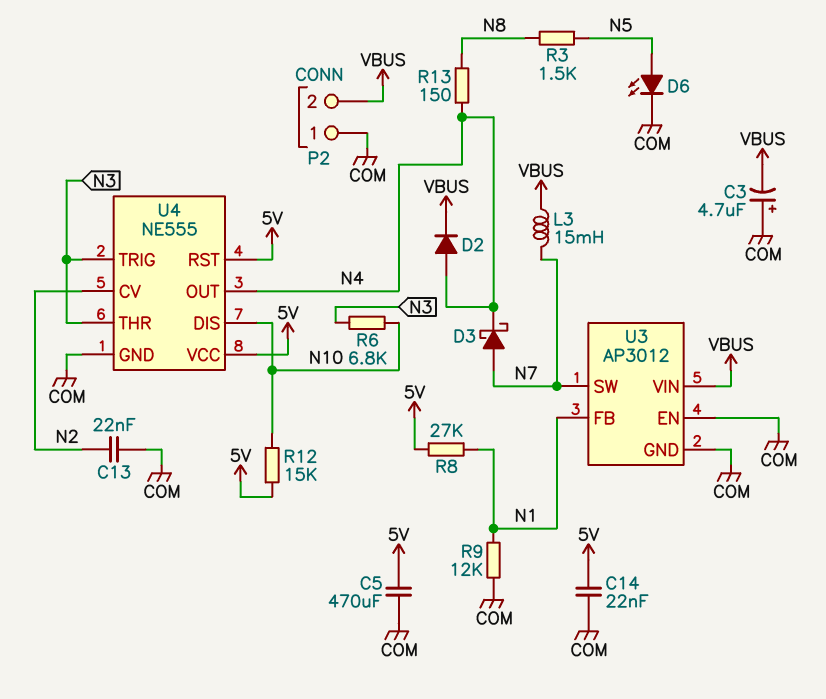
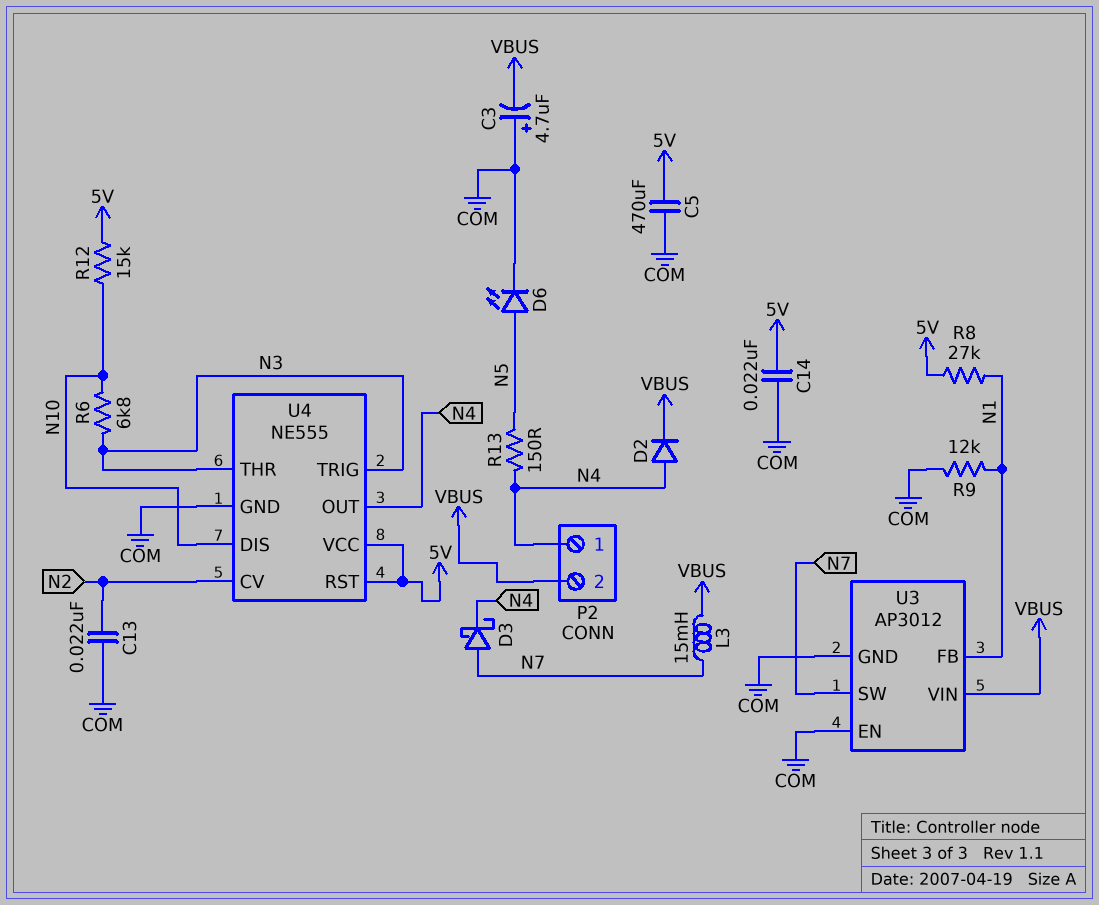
P2 pin 1: COM -> N4
R3: 1.5k (N5, N8) -> none
R13: 150 (N4, N8) -> 150 (N4, N5)

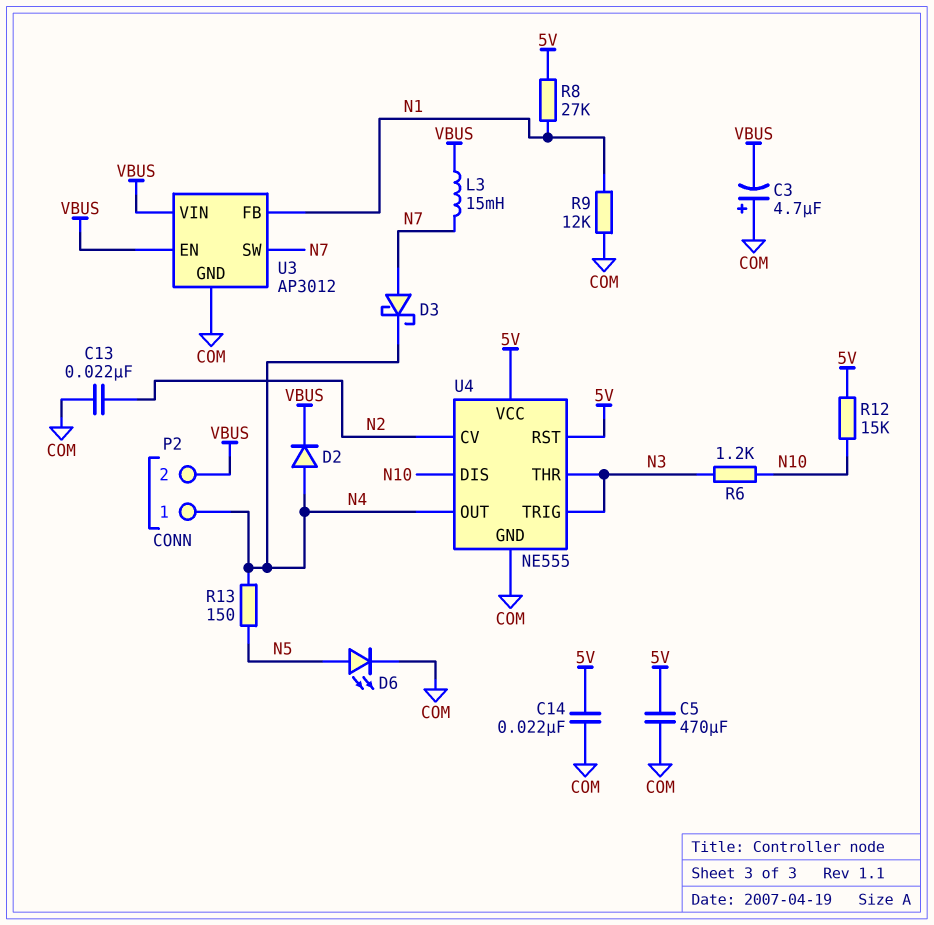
R6: 6.8k (N3, N10) -> 1.2k (N3, N10)
U3 pin EN: COM -> VBUS

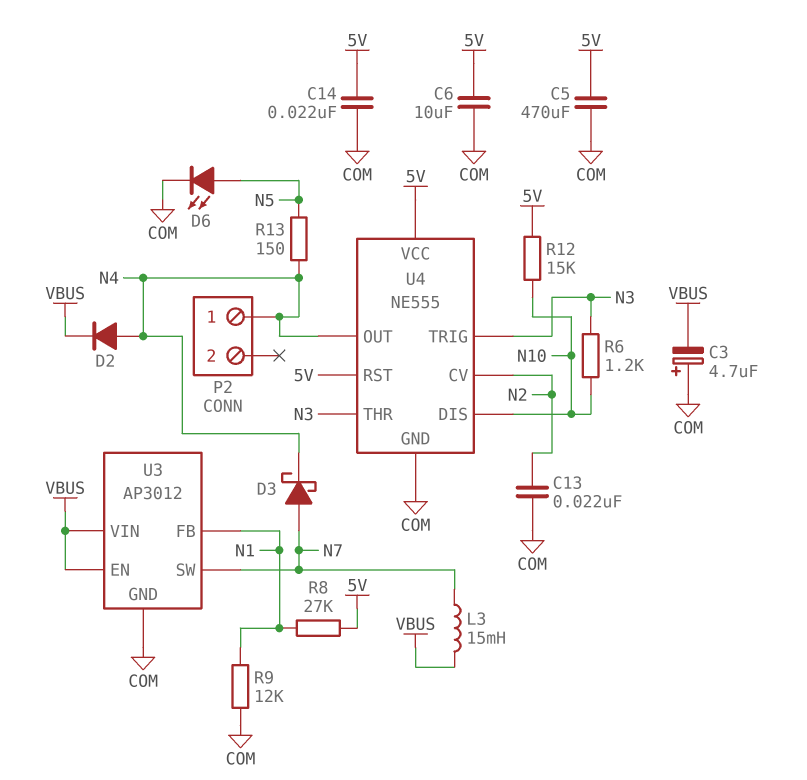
C6: none -> 10uF (5V, COM)
P2 pin 2: VBUS -> none

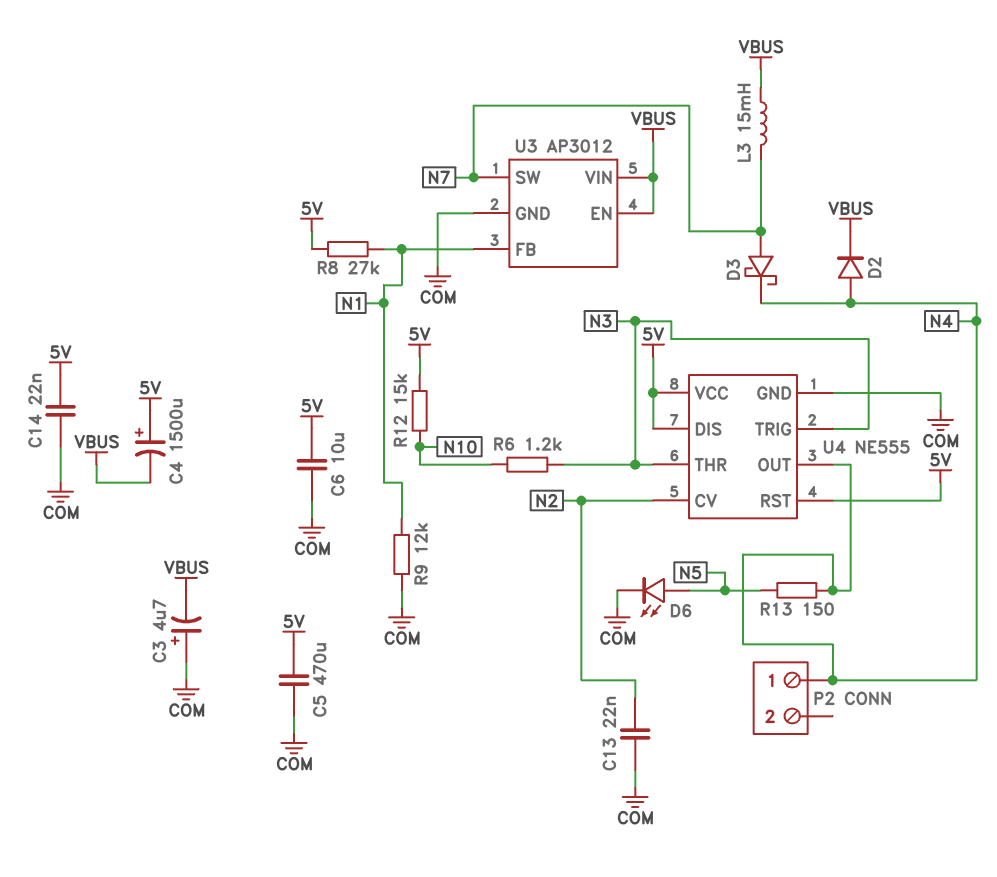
C4: none -> 1500uF (plus 5V, minus VBUS)
U4 pin DIS: N10 -> 5V

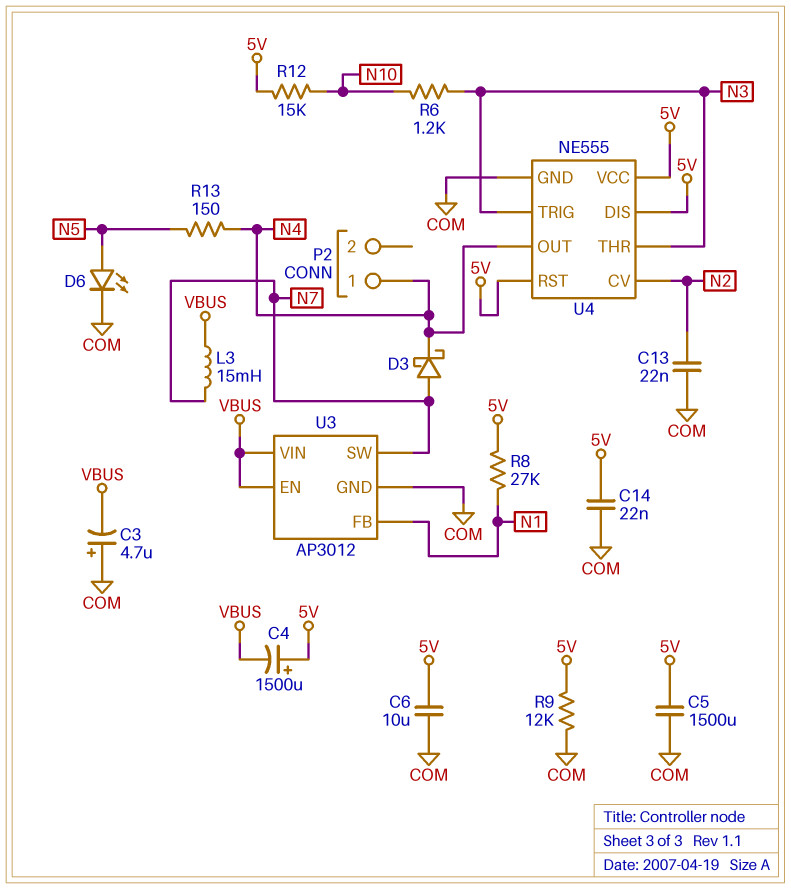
C5: 470uF (5V, COM) -> 1500uF (5V, COM)
D2: diode (A N4, K VBUS) -> none
R9: 12k (COM, N1) -> 12k (5V, COM)

